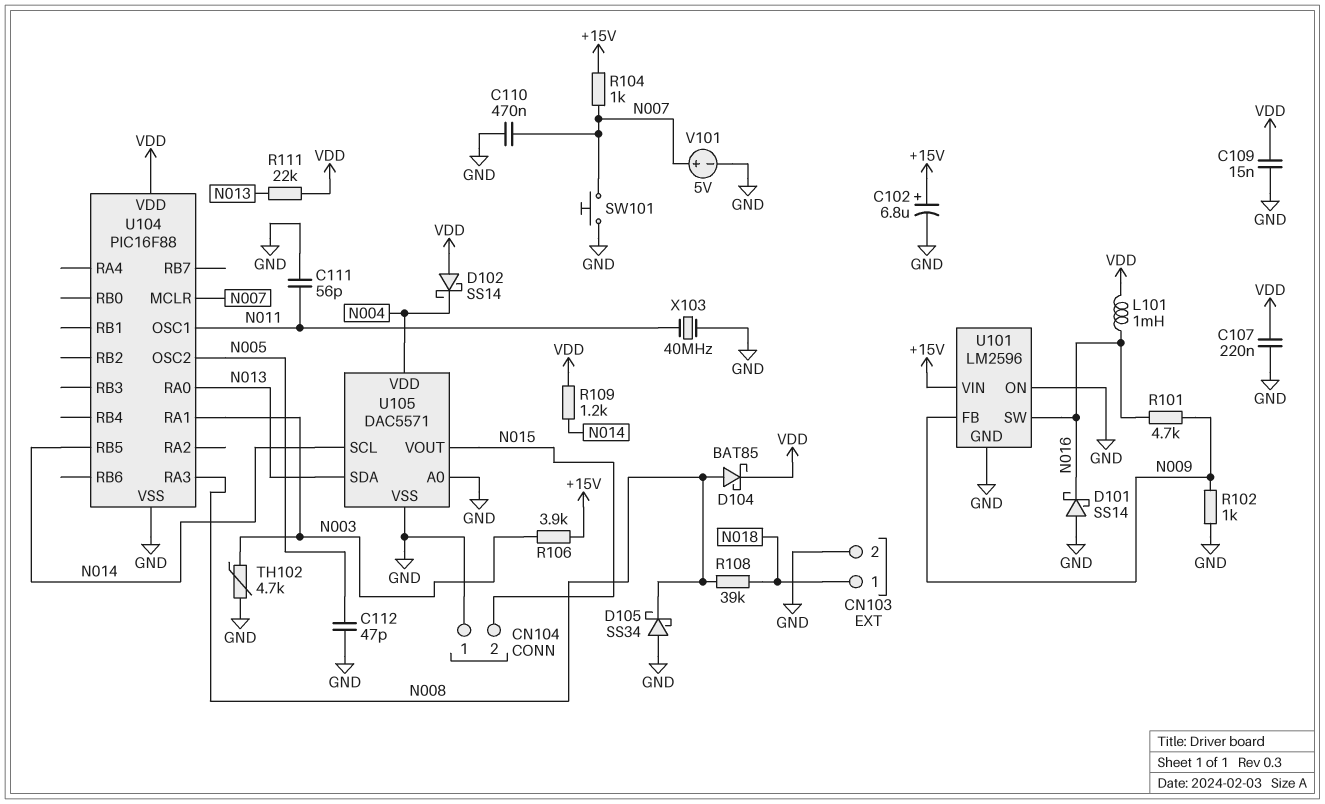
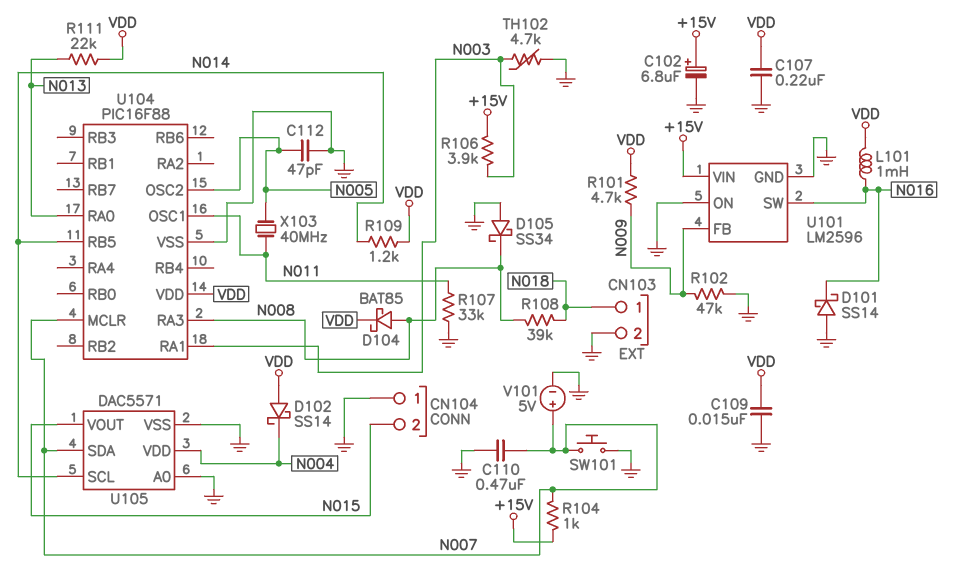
C111: 56pF (GND, N011) -> none
R101: 4.7k (N009, N016) -> 4.7k (N009, VDD)
R102: 1k (GND, N009) -> 47k (GND, N009)
R107: none -> 33k (GND, N011)
U105 pin SDA: N013 -> N007
X103: 40MHz (GND, N011) -> 40MHz (N005, N011)

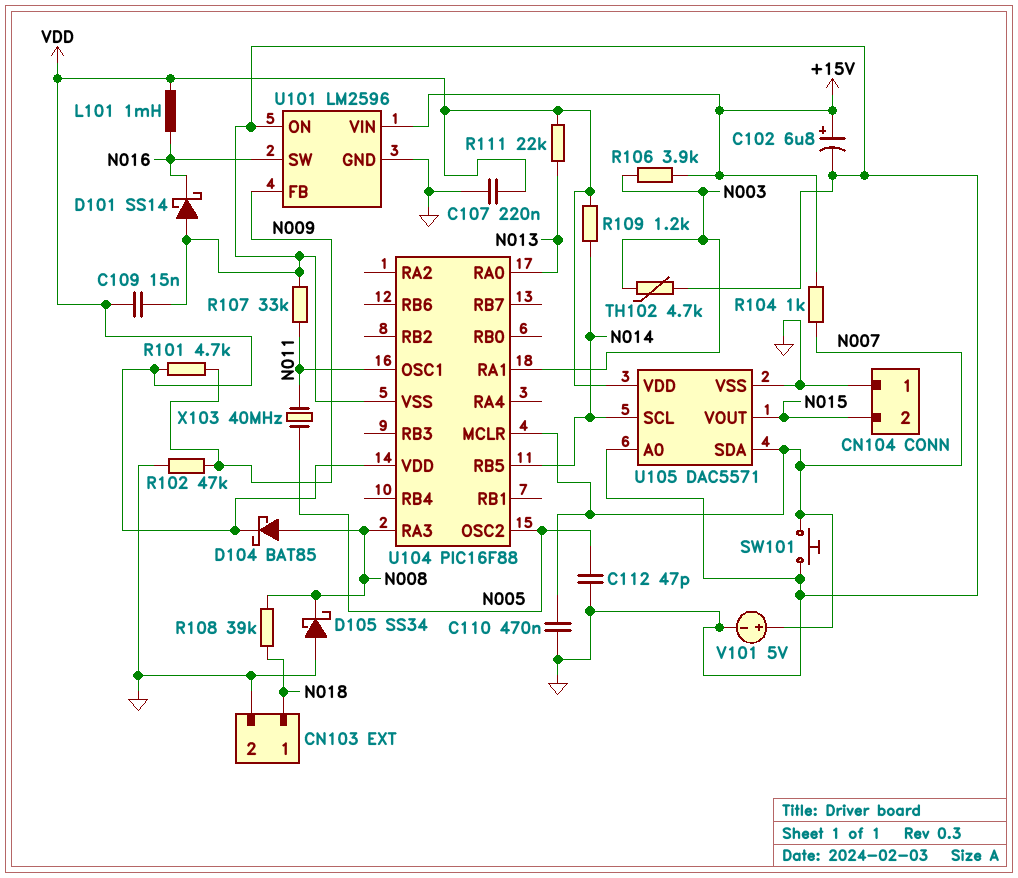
D102: schottky SS14 (A VDD, K N004) -> none
U105 pin VDD: N004 -> VDD

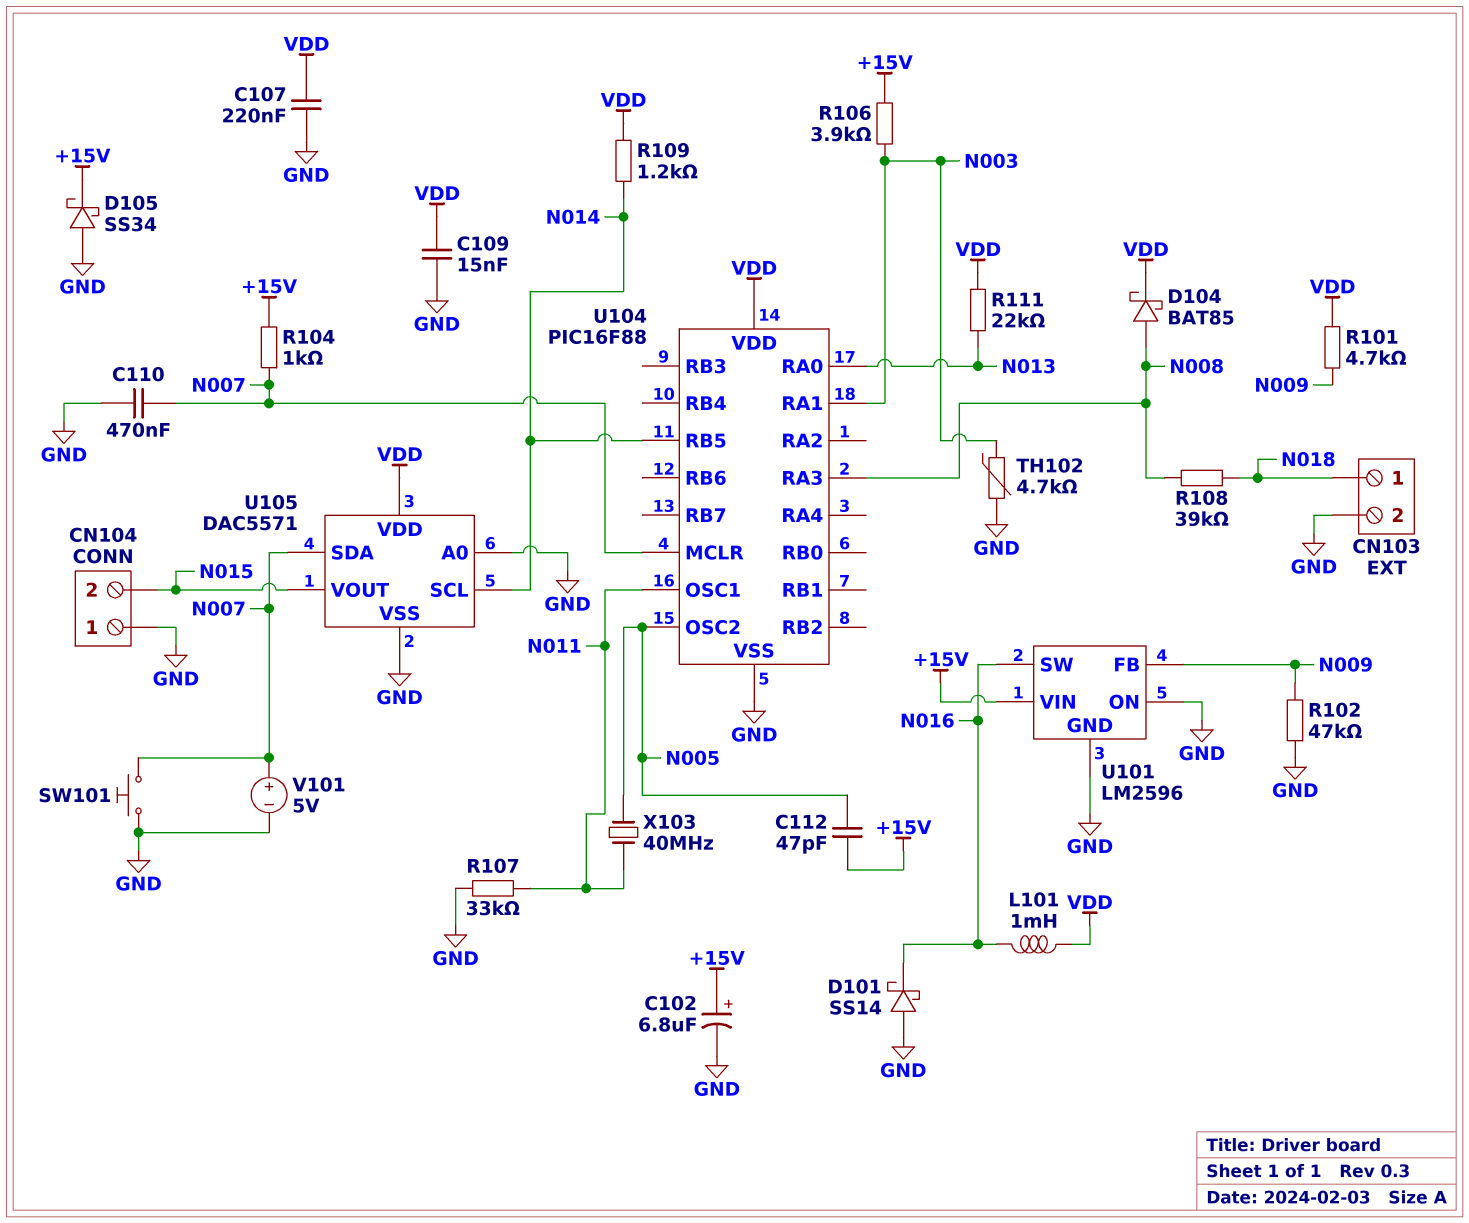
C112: 47pF (GND, N005) -> 47pF (+15V, N005)
D105: schottky SS34 (A GND, K N008) -> schottky SS34 (A GND, K +15V)

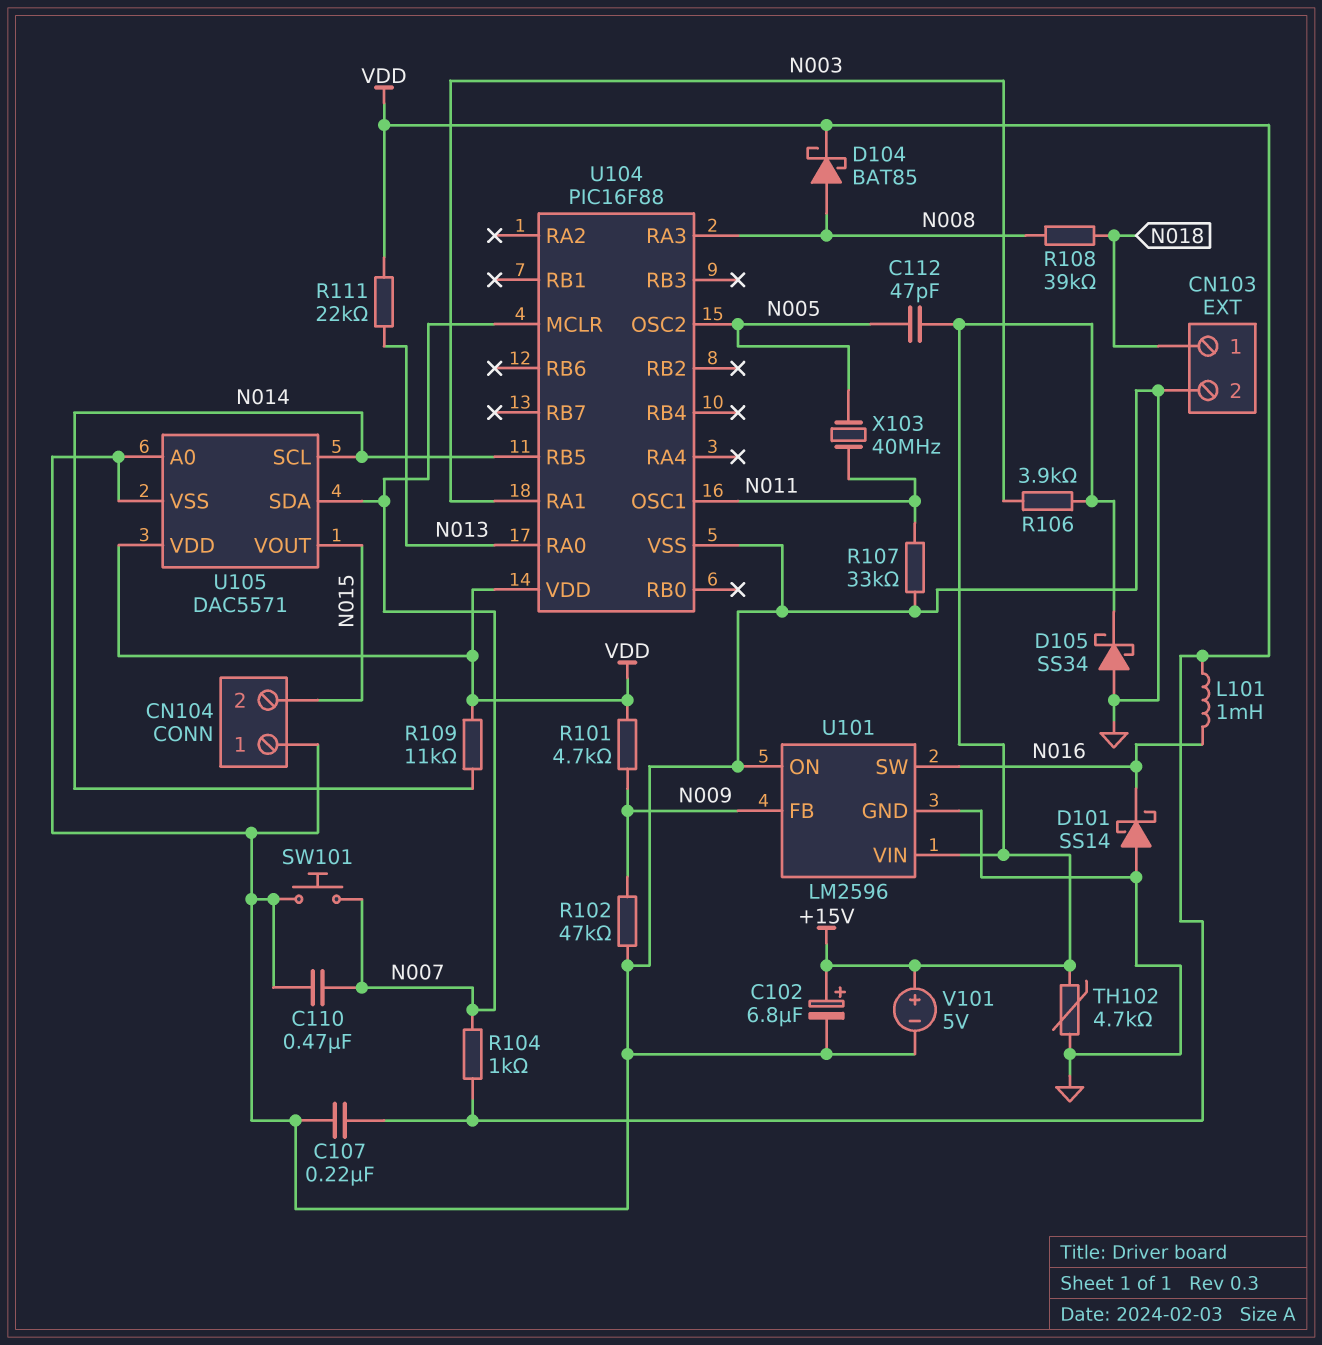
C109: 15nF (GND, VDD) -> none
R104: 1k (+15V, N007) -> 1k (N007, VDD)
R109: 1.2k (N014, VDD) -> 11k (N014, VDD)
TH102: 4.7k (GND, N003) -> 4.7k (+15V, GND)
V101: 5V (plus N007, minus GND) -> 5V (plus +15V, minus GND)

